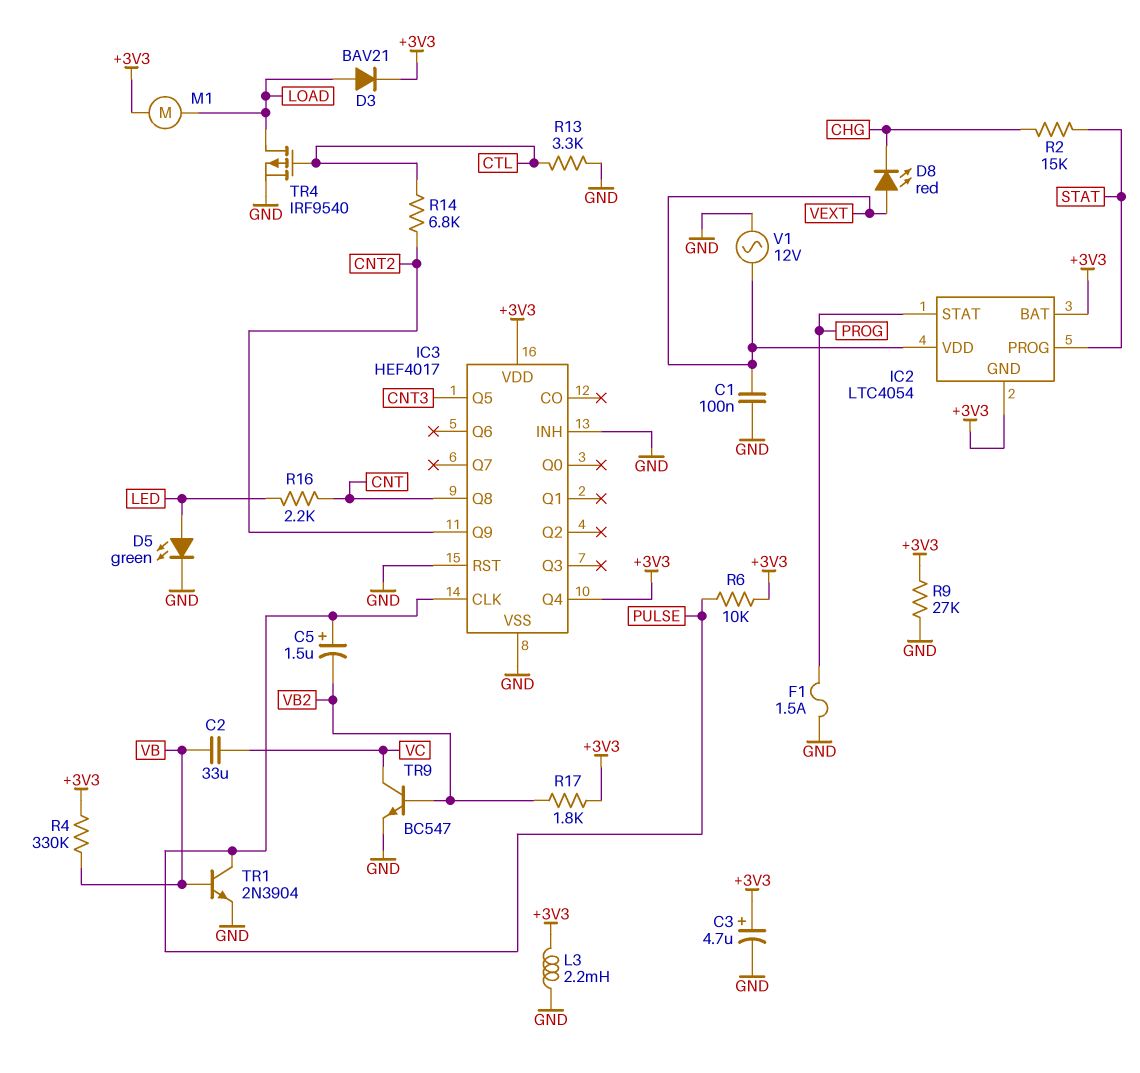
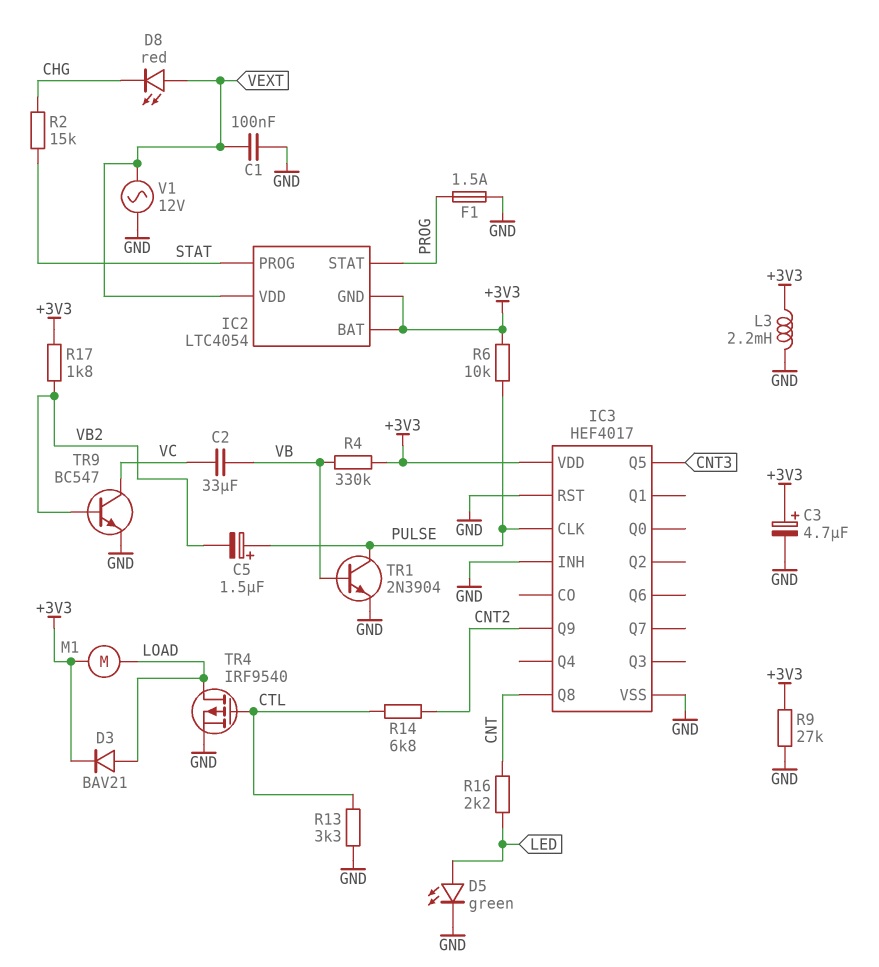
IC3 pin Q4: +3V3 -> none

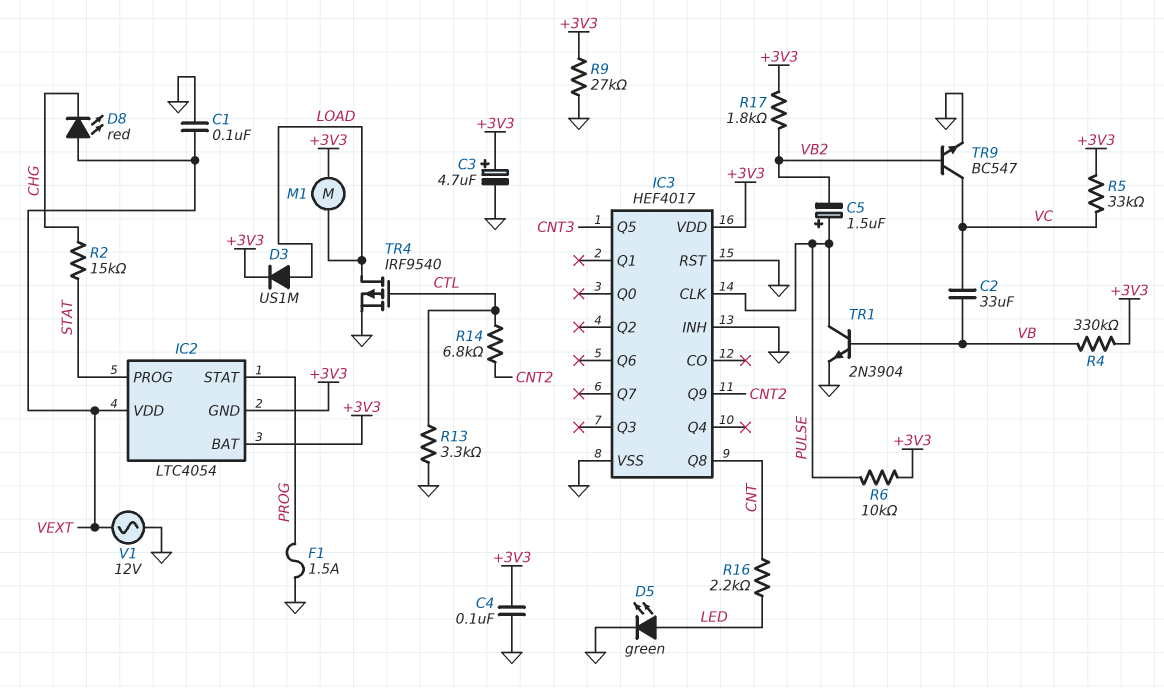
C4: none -> 100nF (+3V3, GND)
D3: diode BAV21 (A LOAD, K +3V3) -> diode US1M (A LOAD, K +3V3)
L3: 2.2mH (+3V3, GND) -> none
R5: none -> 33k (+3V3, VC)

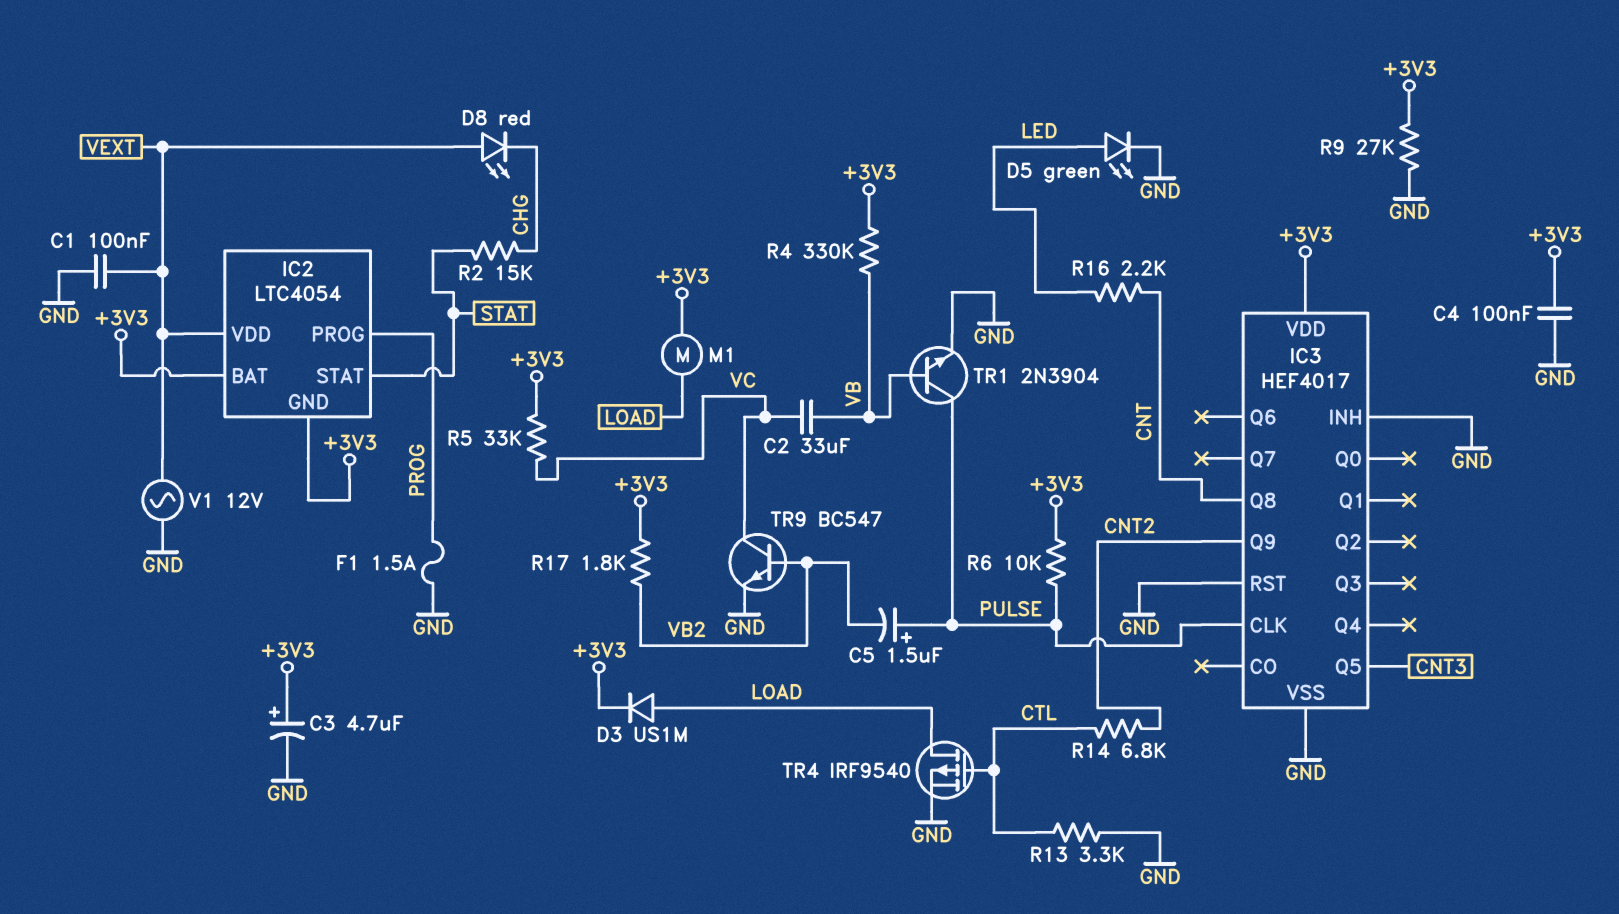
IC2 pin PROG: STAT -> PROG
IC2 pin STAT: PROG -> STAT

